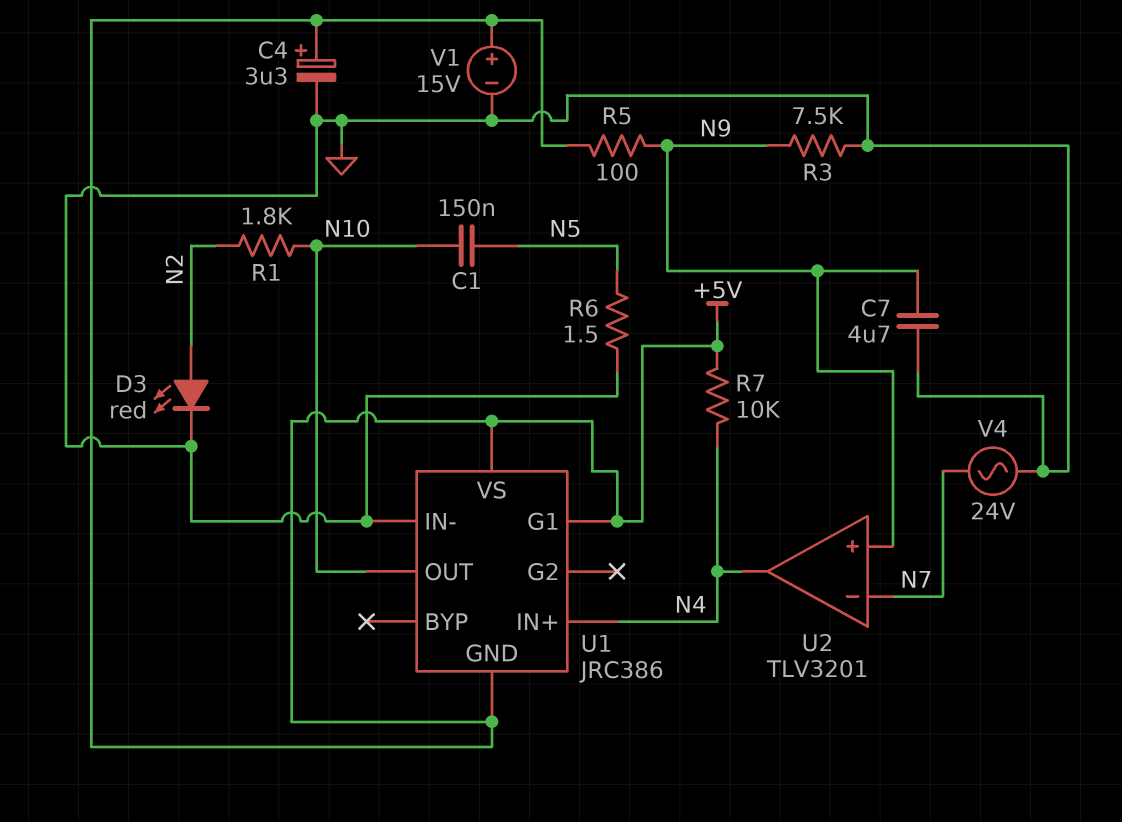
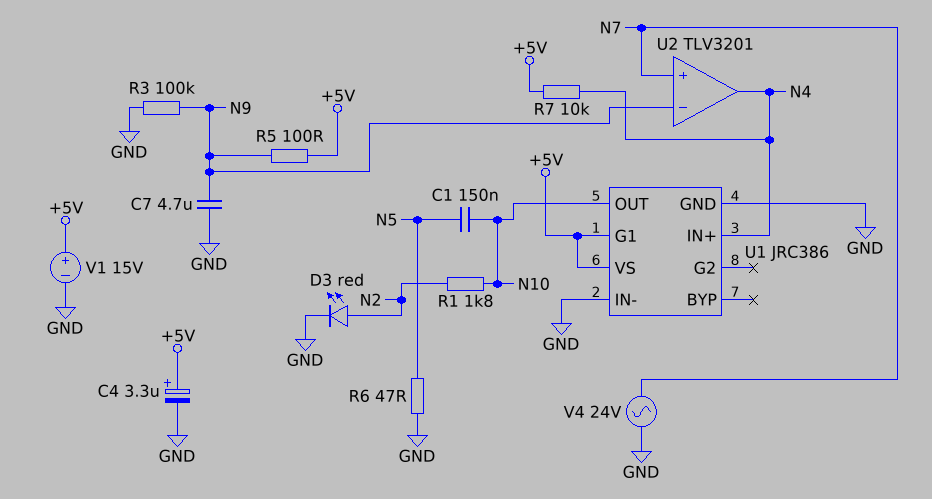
R3: 7.5k (GND, N9) -> 100k (GND, N9)
R6: 1.5 (GND, N5) -> 47 (GND, N5)
U1 pin GND: +5V -> GND
U2 pin in+: N9 -> N7
U2 pin in-: N7 -> N9

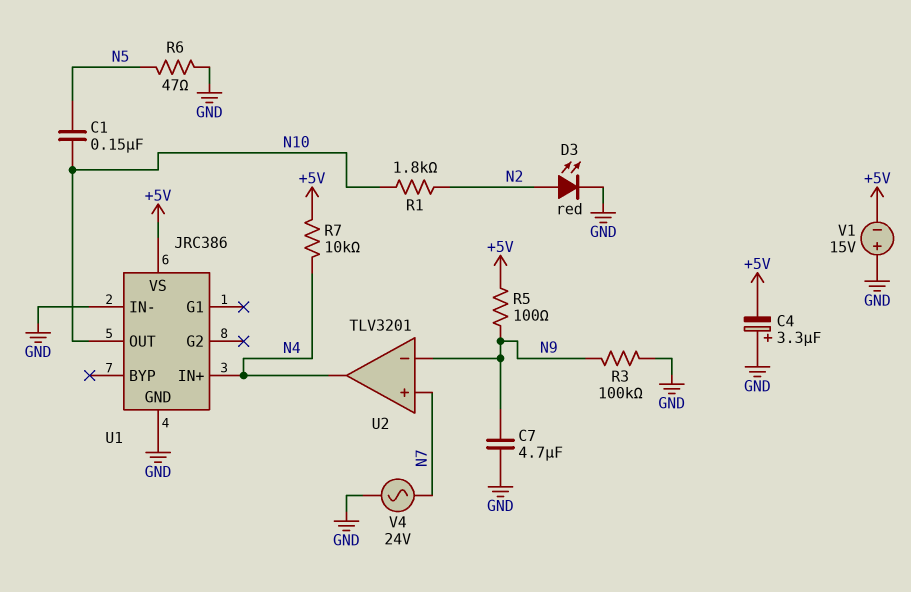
C4: 3.3uF (plus +5V, minus GND) -> 3.3uF (plus GND, minus +5V)
U1 pin G1: +5V -> none
V1: 15V (plus +5V, minus GND) -> 15V (plus GND, minus +5V)

